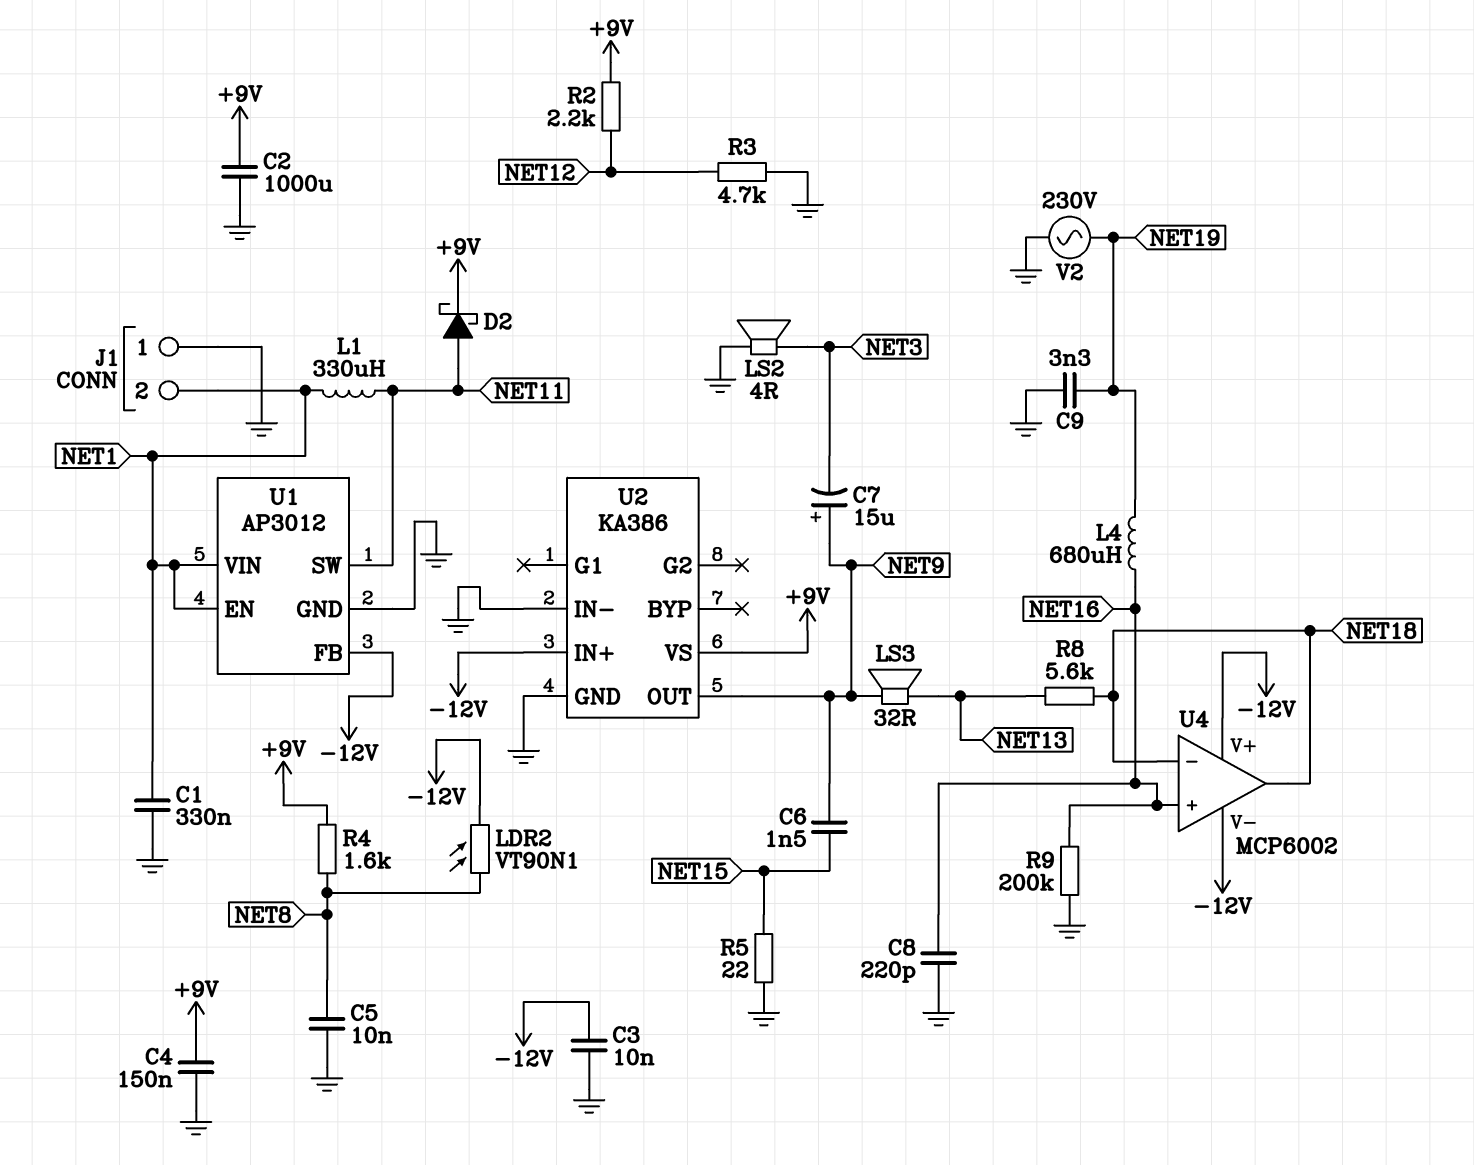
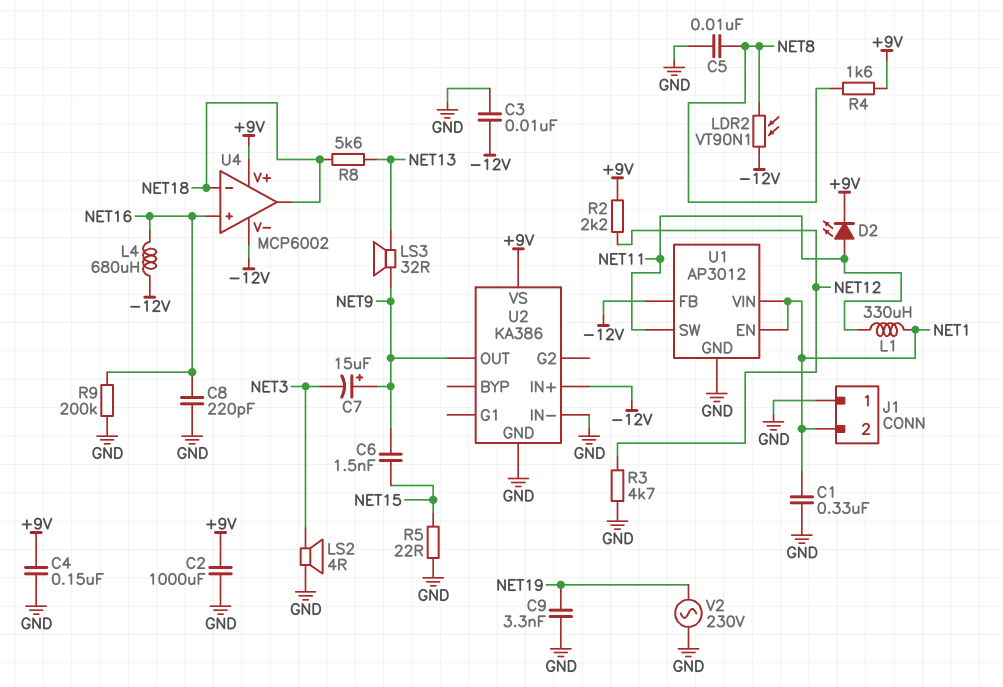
D2: schottky (A NET11, K +9V) -> LED (A NET11, K +9V)
L4: 680uH (NET16, NET19) -> 680uH (-12V, NET16)
U4 pin V+: -12V -> +9V

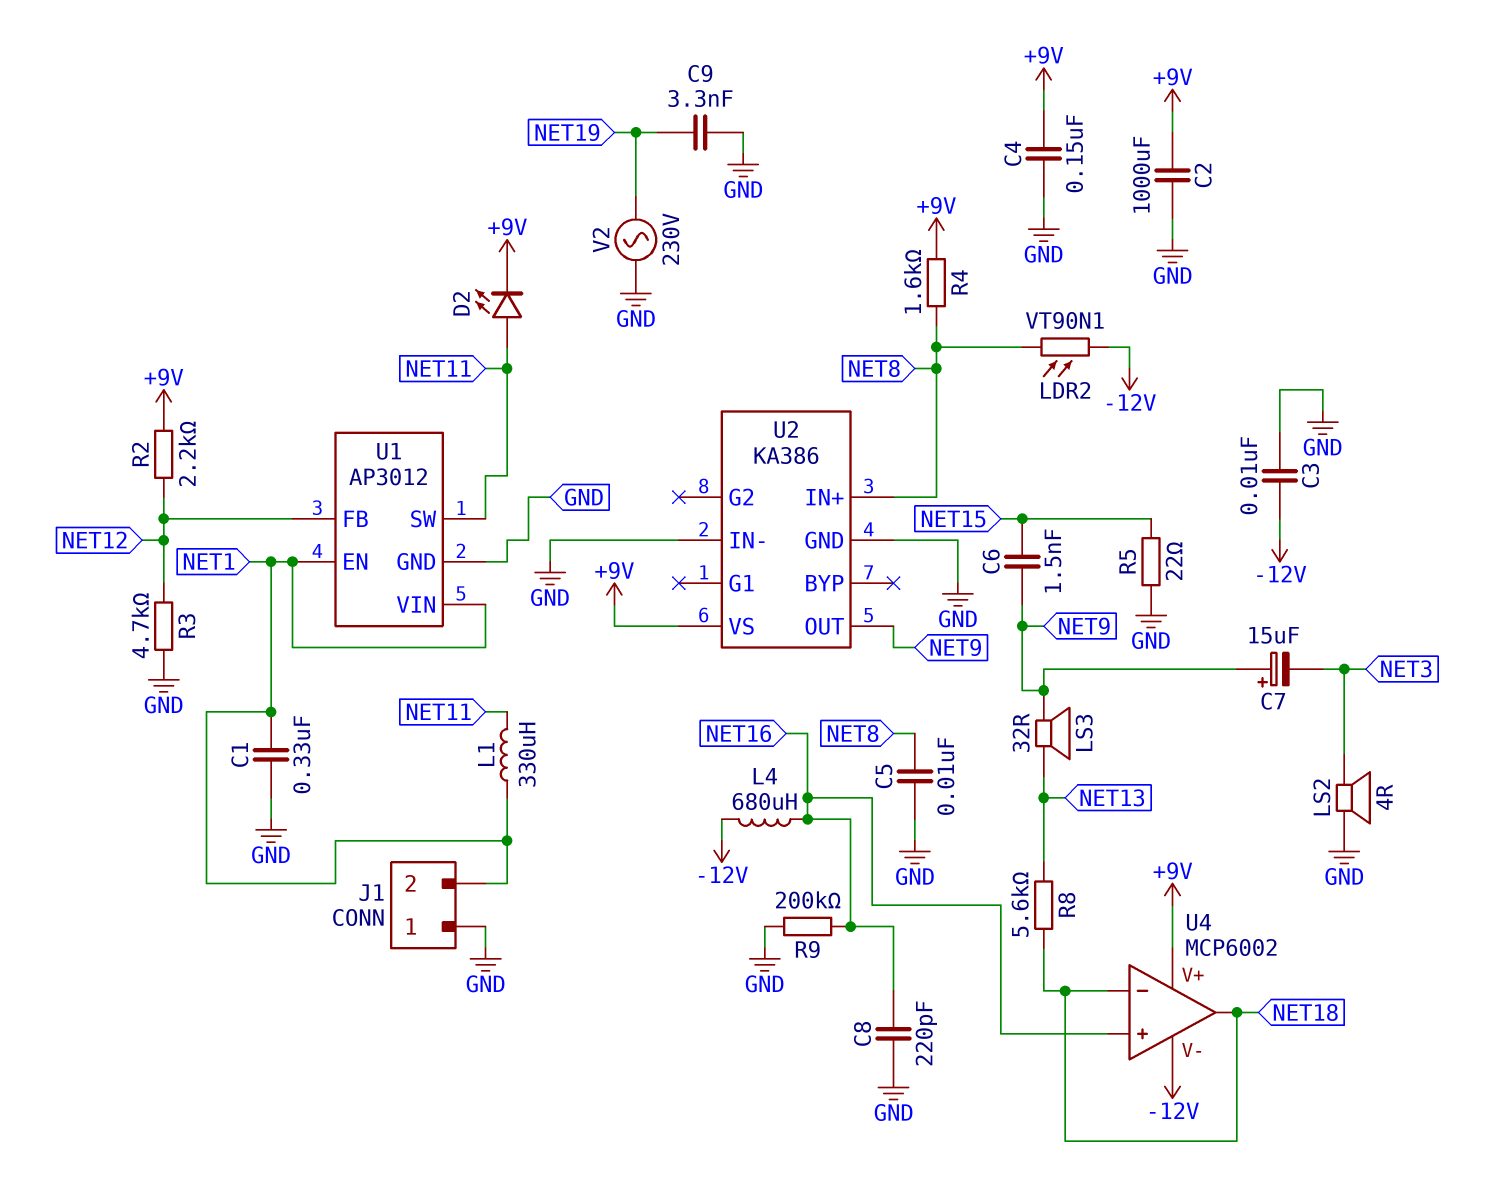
U1 pin FB: -12V -> NET12
U2 pin IN+: -12V -> NET8

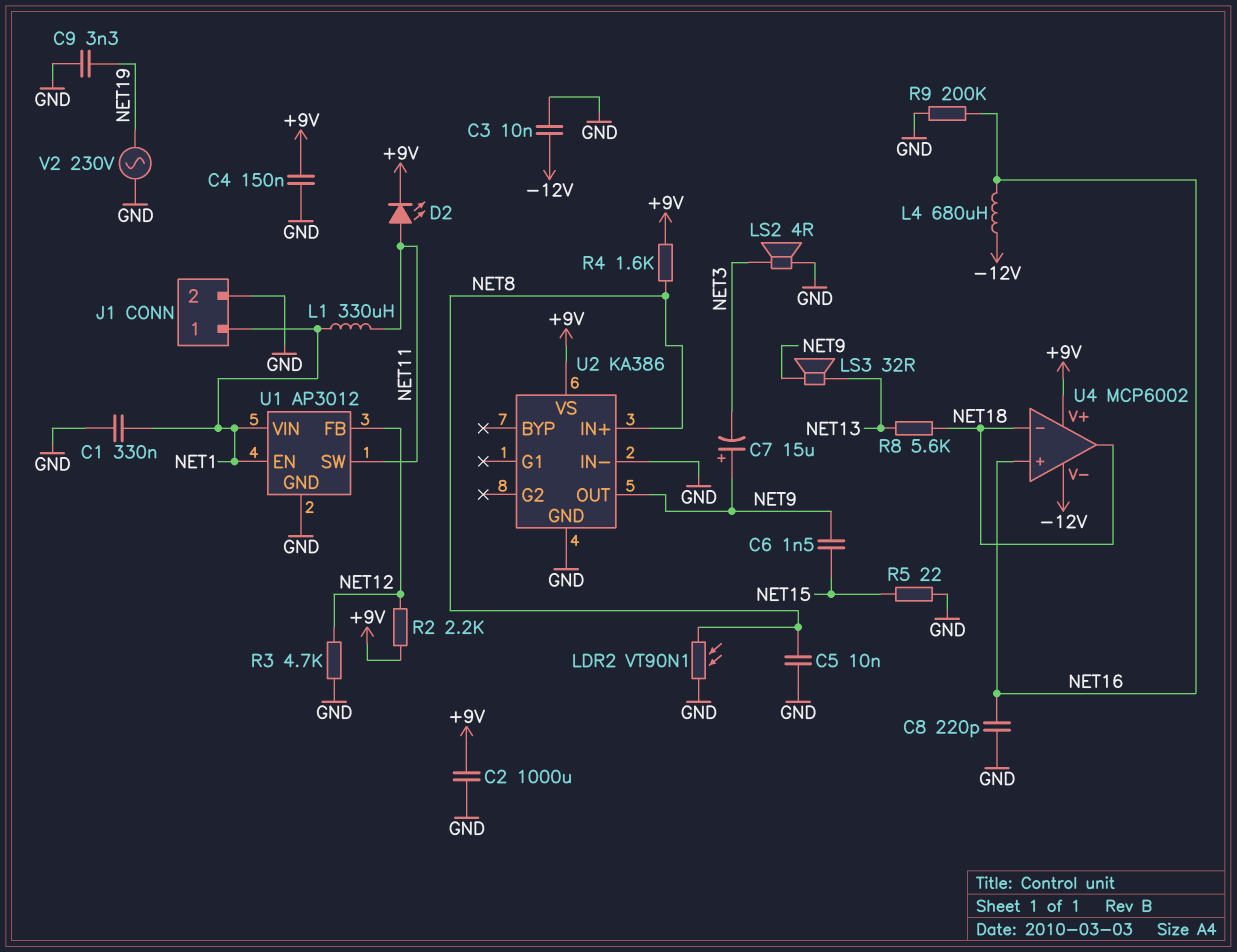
J1 pin 1: GND -> NET1
J1 pin 2: NET1 -> GND
LDR2: VT90N1 (-12V, NET8) -> VT90N1 (GND, NET8)

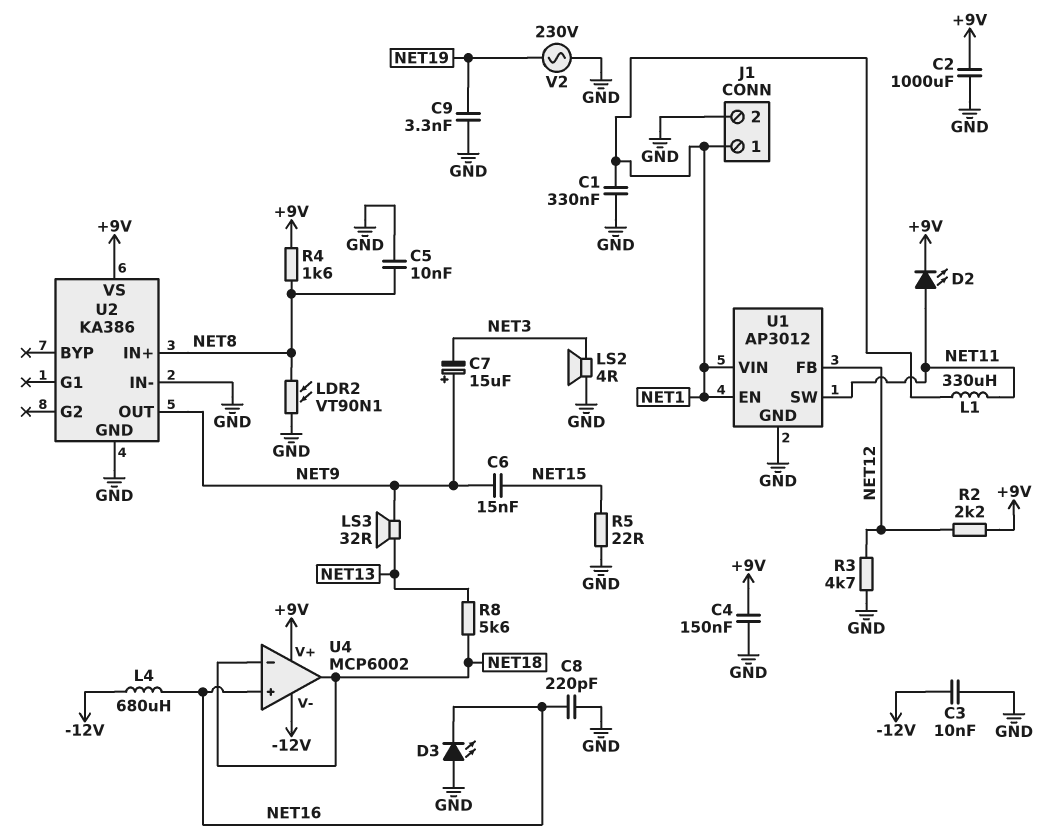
C6: 1.5nF (NET9, NET15) -> 15nF (NET9, NET15)
D3: none -> LED (A GND, K NET16)
R9: 200k (GND, NET16) -> none

